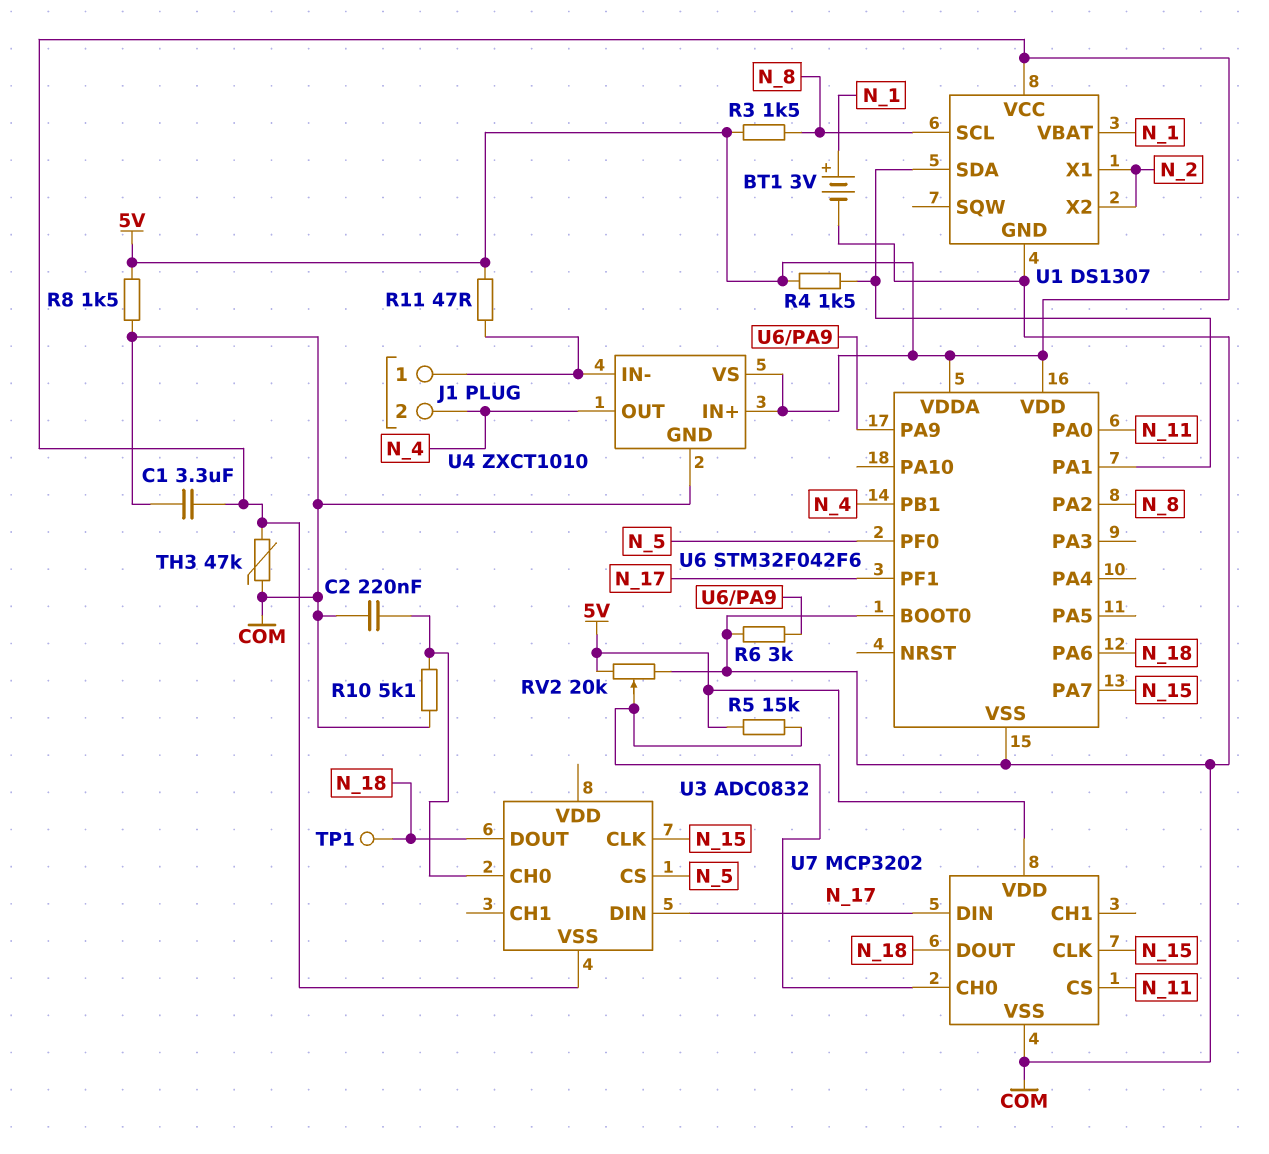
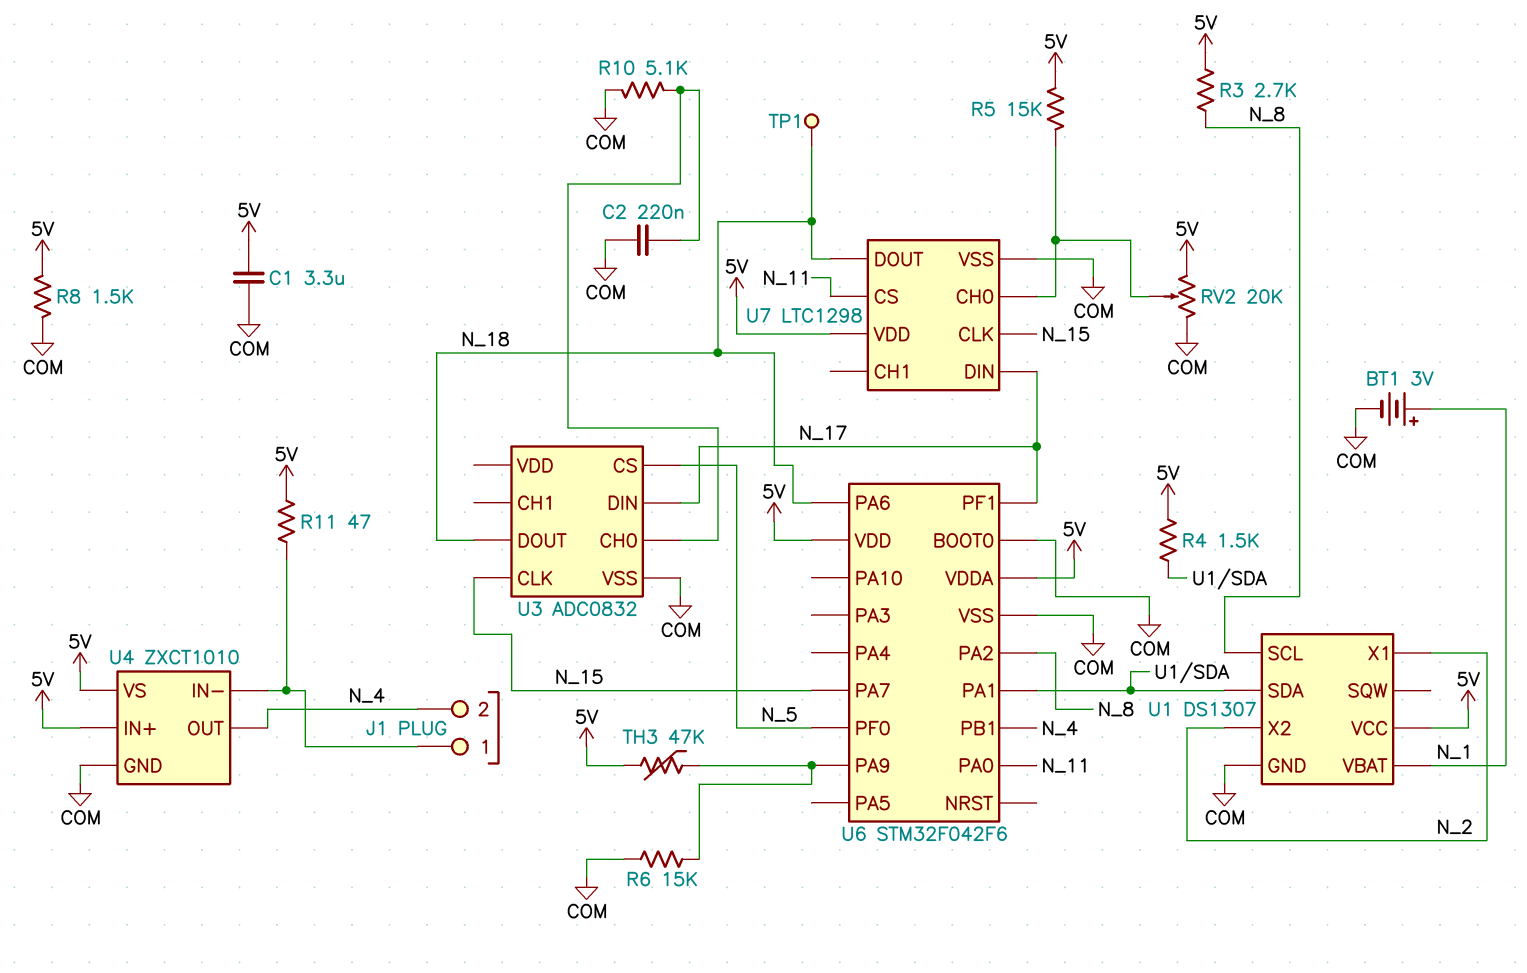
R3: 1.5k (5V, N_8) -> 2.7k (5V, N_8)
R6: 3k (COM, U6/PA9) -> 15k (COM, U6/PA9)
TH3: 47k (5V, COM) -> 47k (5V, U6/PA9)
U3 pin VSS: 5V -> COM
U7: MCP3202 -> LTC1298

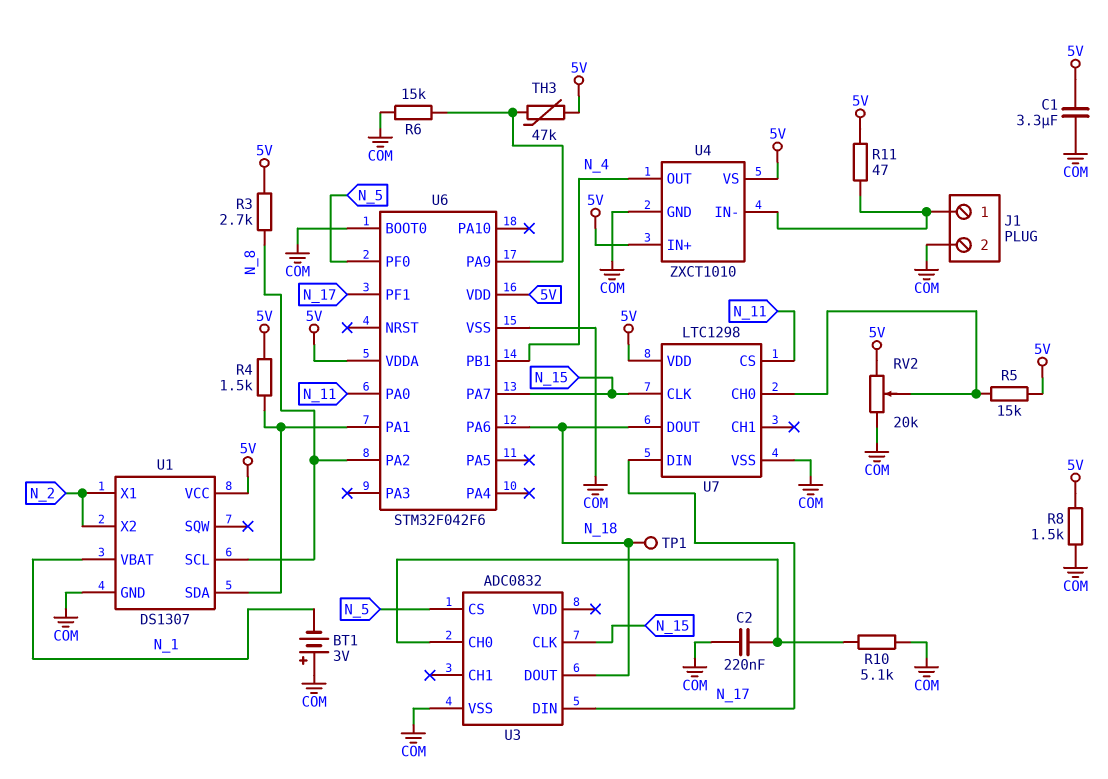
BT1: 3V (plus N_1, minus COM) -> 3V (plus COM, minus N_1)
J1 pin 2: N_4 -> COM

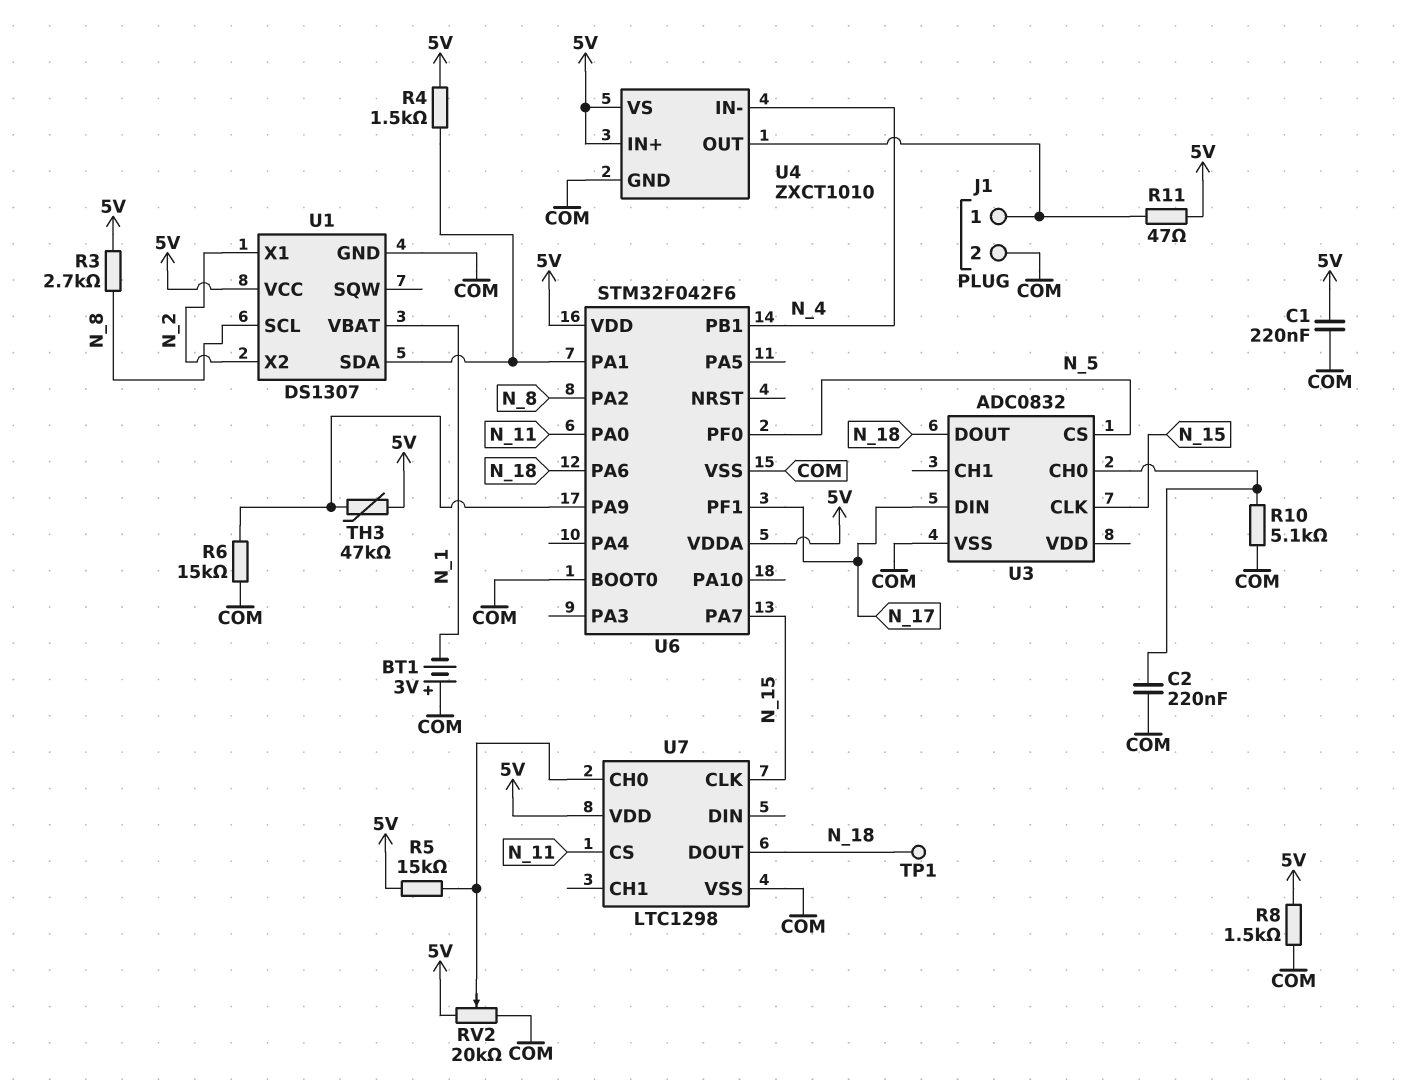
C1: 3.3uF (5V, COM) -> 220nF (5V, COM)
U4 pin IN-: J1/1 -> N_4
U4 pin OUT: N_4 -> J1/1
U7 pin DIN: N_17 -> none

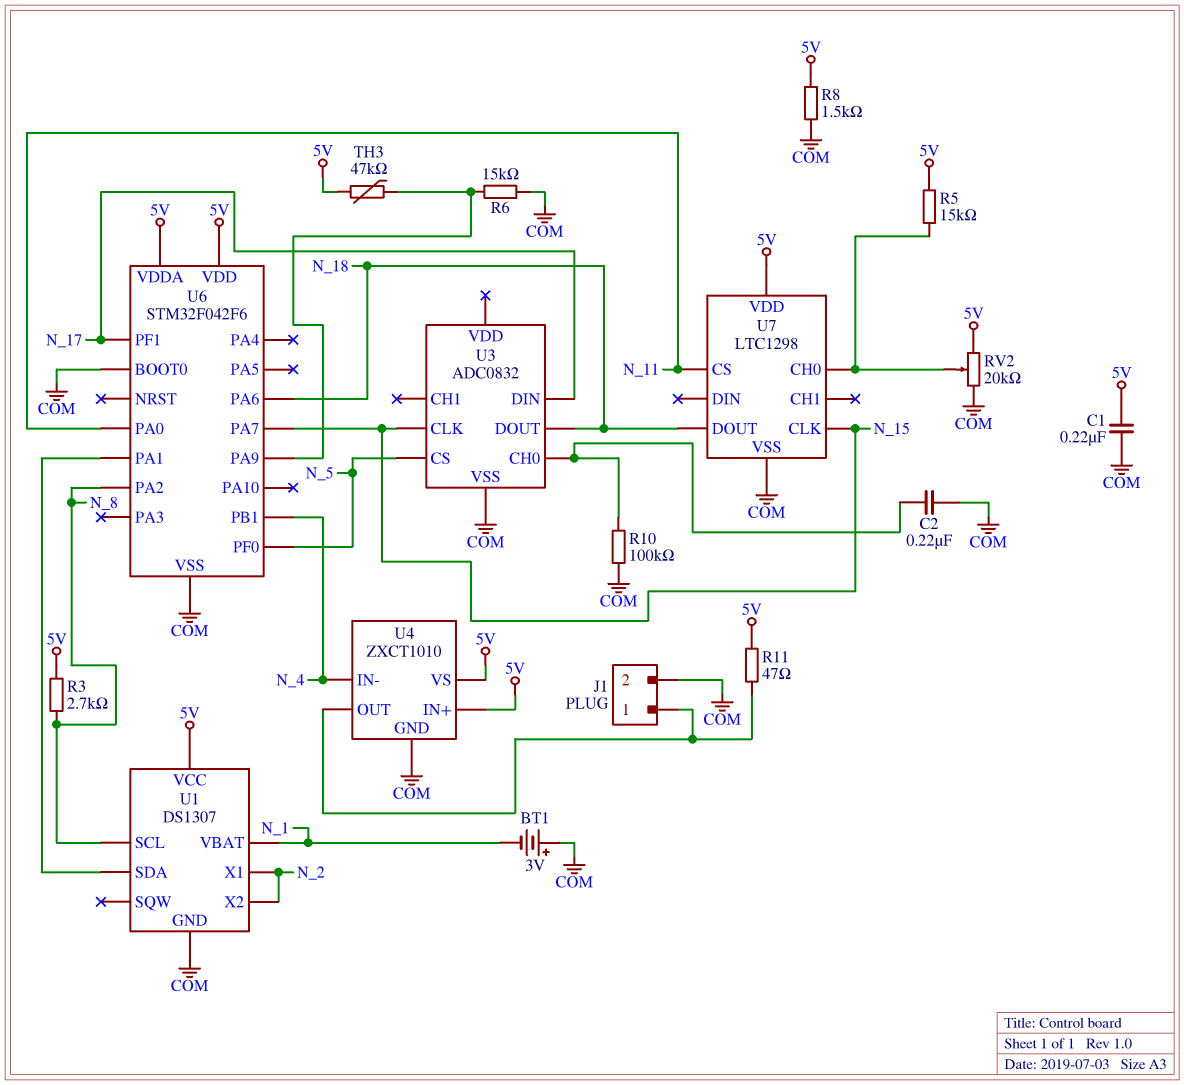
R4: 1.5k (5V, U1/SDA) -> none
R10: 5.1k (COM, U3/CH0) -> 100k (COM, U3/CH0)
TP1: test point (N_18) -> none

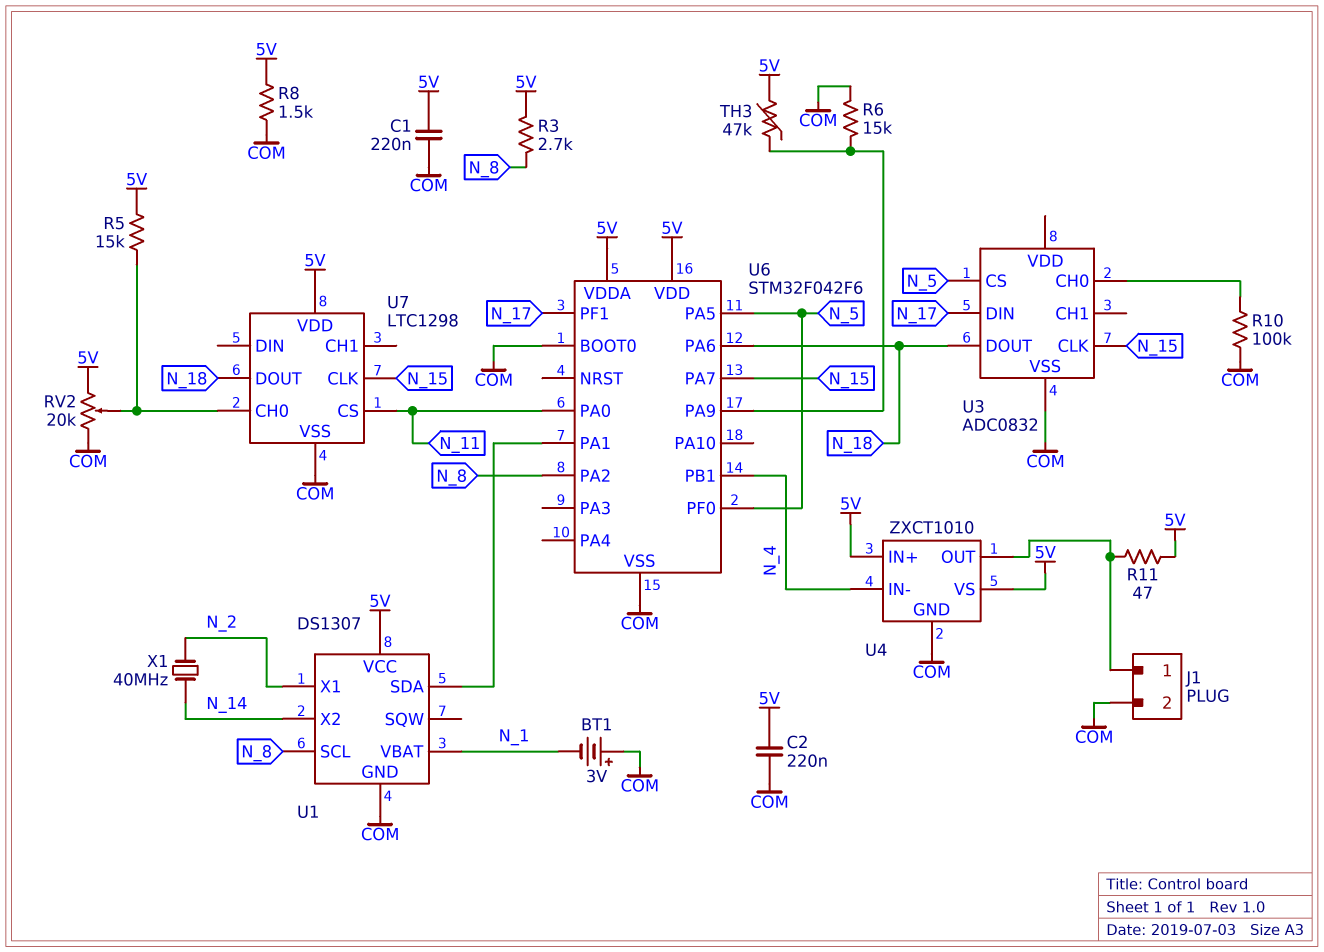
C2: 220nF (COM, U3/CH0) -> 220nF (5V, COM)
U1 pin X2: N_2 -> N_14
U6 pin PA5: none -> N_5
X1: none -> 40MHz (N_2, N_14)

